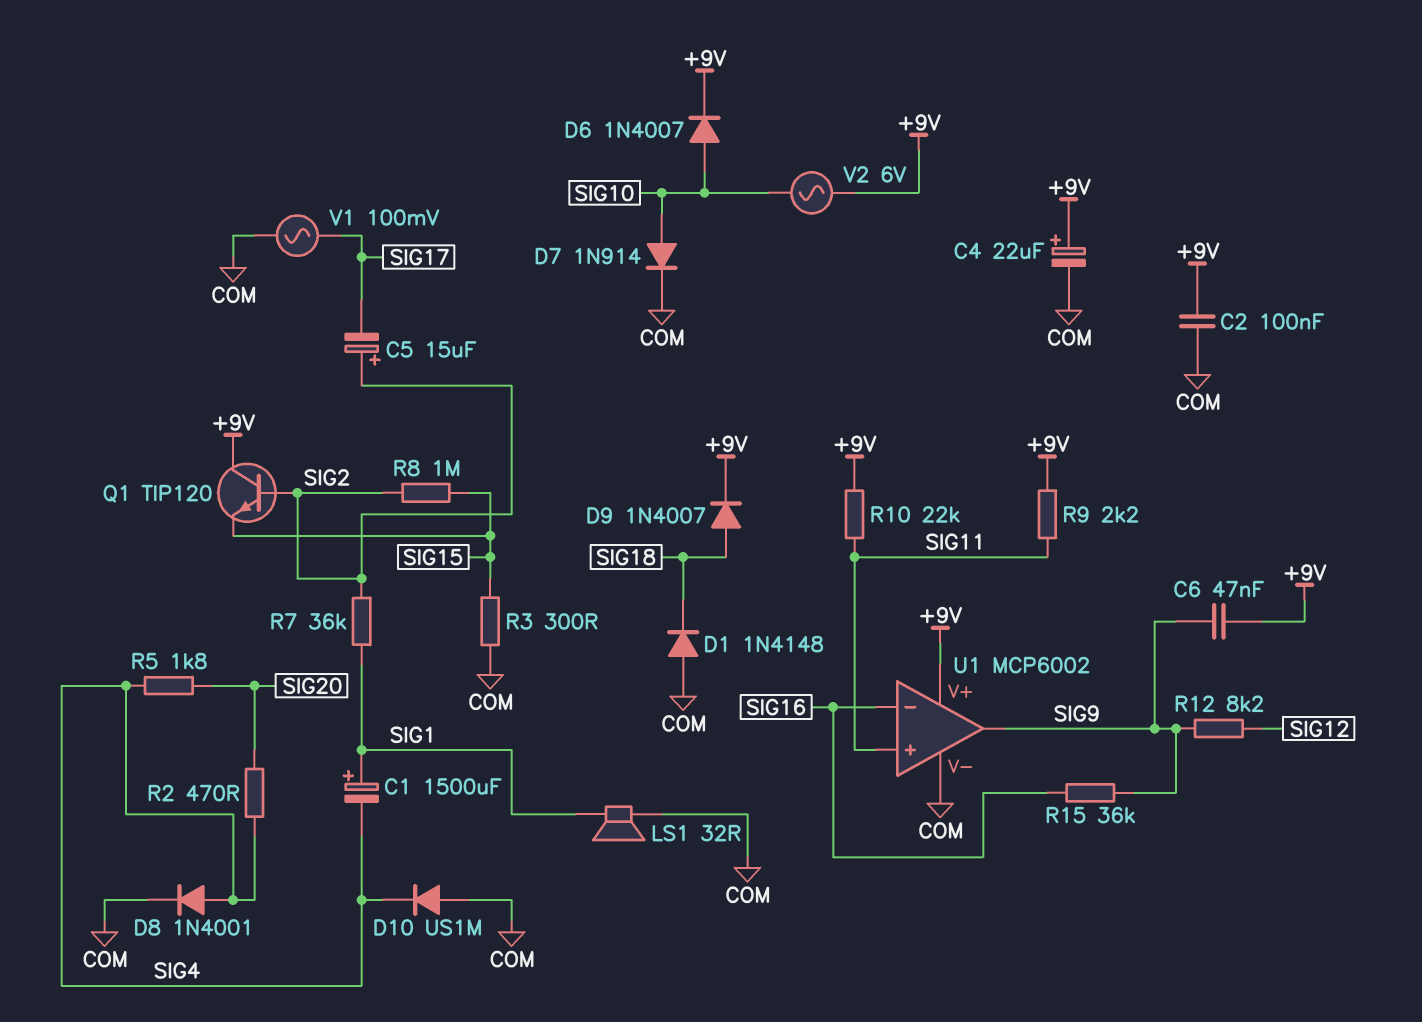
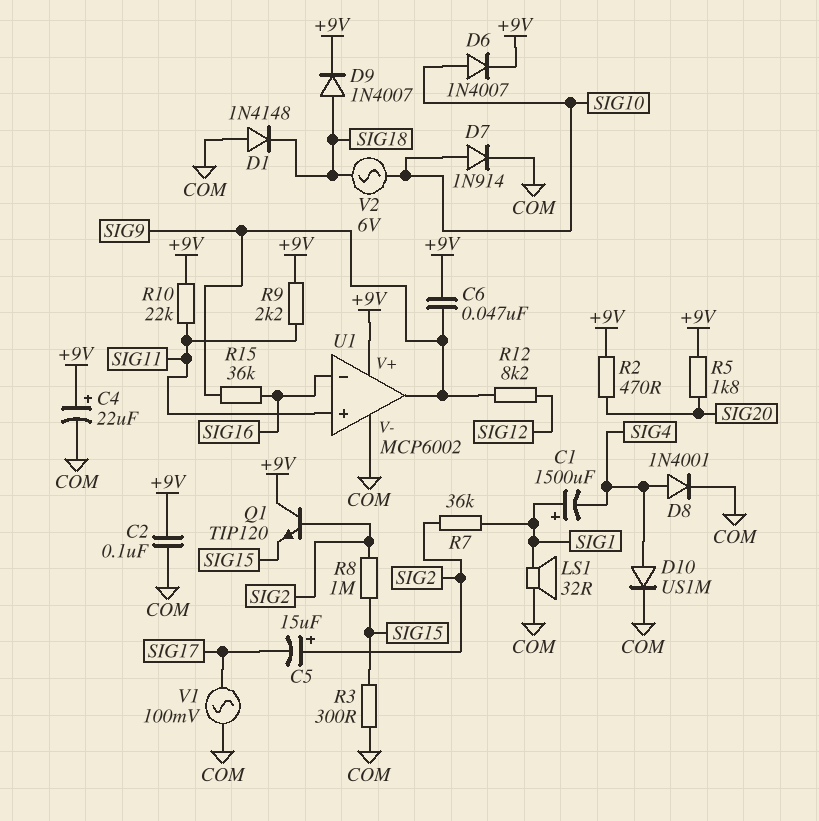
D10: diode US1M (A COM, K SIG4) -> diode US1M (A SIG4, K COM)
R2: 470 (SIG4, SIG20) -> 470 (+9V, SIG20)
R5: 1.8k (SIG4, SIG20) -> 1.8k (+9V, SIG20)
V2: AC 6V (+9V, SIG10) -> AC 6V (SIG10, SIG18)

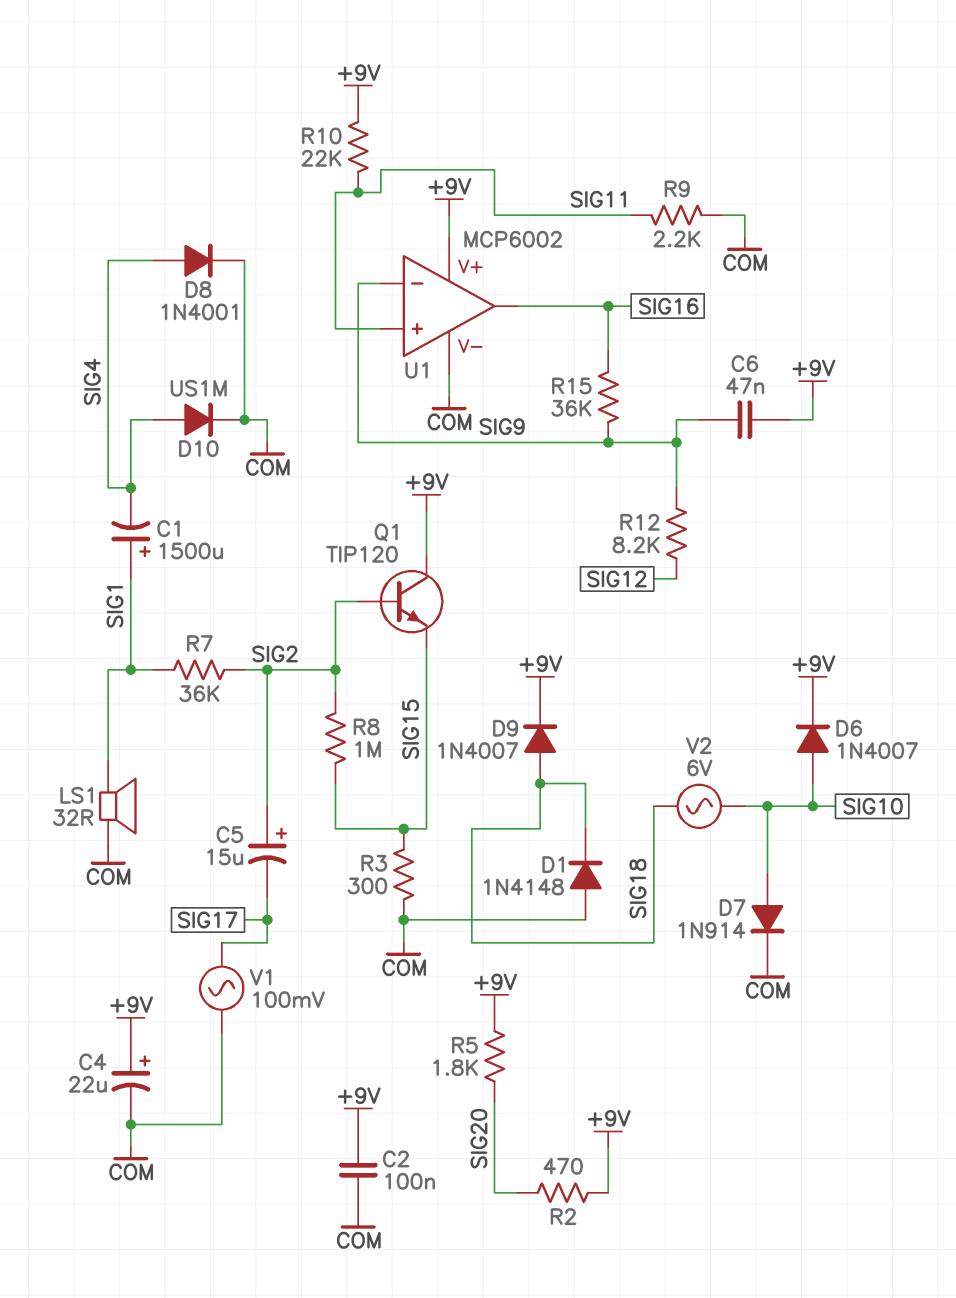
R9: 2.2k (+9V, SIG11) -> 2.2k (COM, SIG11)
U1 pin in-: SIG16 -> SIG9
U1 pin out: SIG9 -> SIG16

